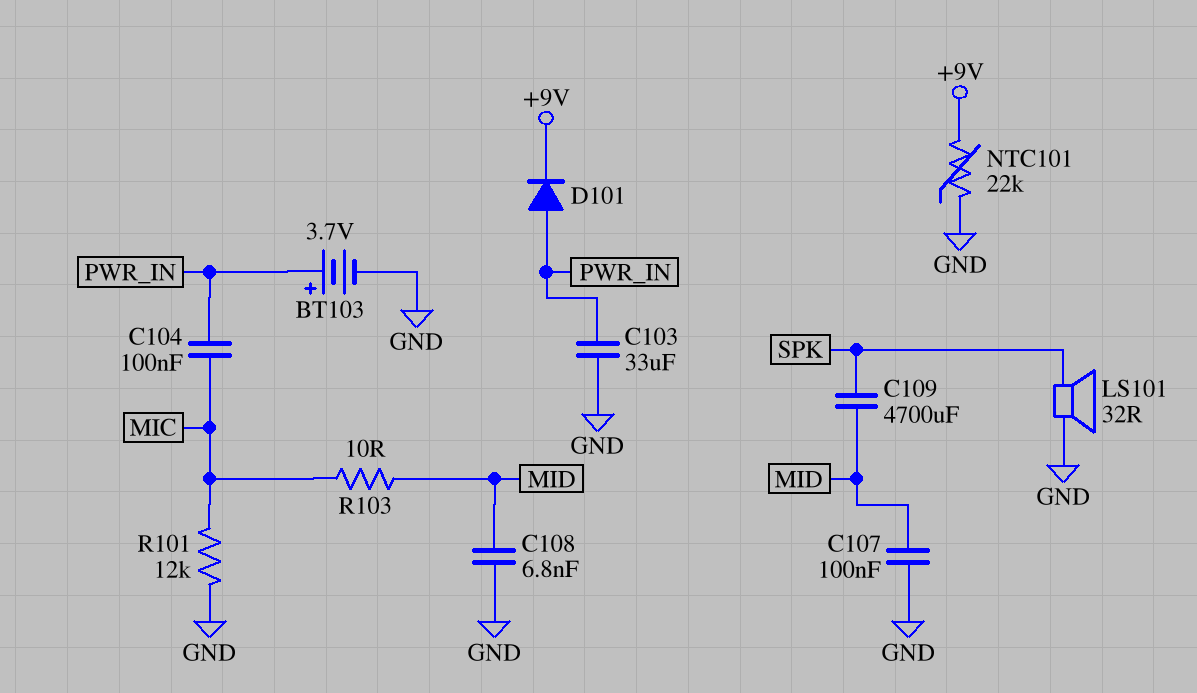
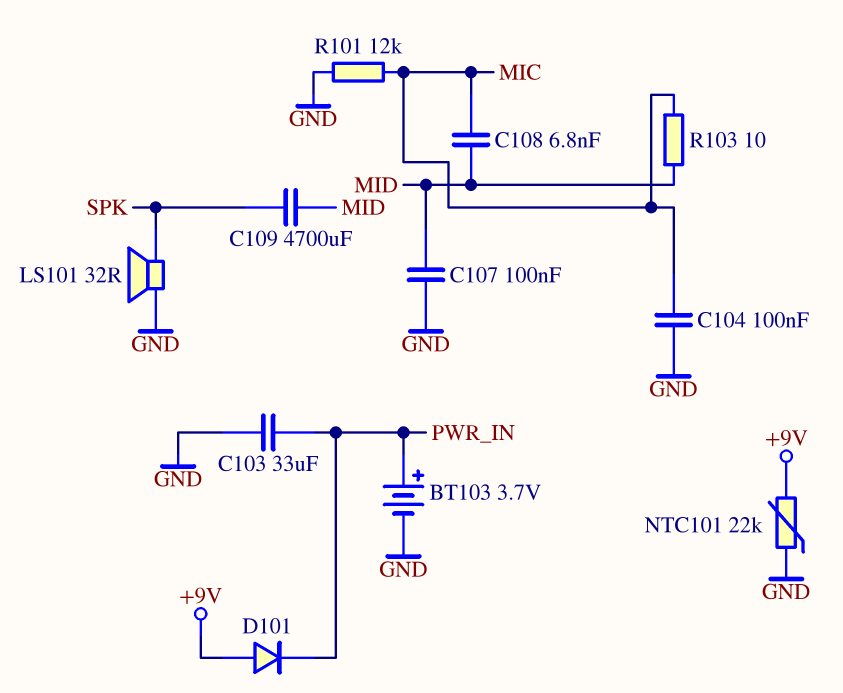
C104: 100nF (MIC, PWR_IN) -> 100nF (GND, MIC)
C108: 6.8nF (GND, MID) -> 6.8nF (MIC, MID)
D101: diode (A PWR_IN, K +9V) -> diode (A +9V, K PWR_IN)

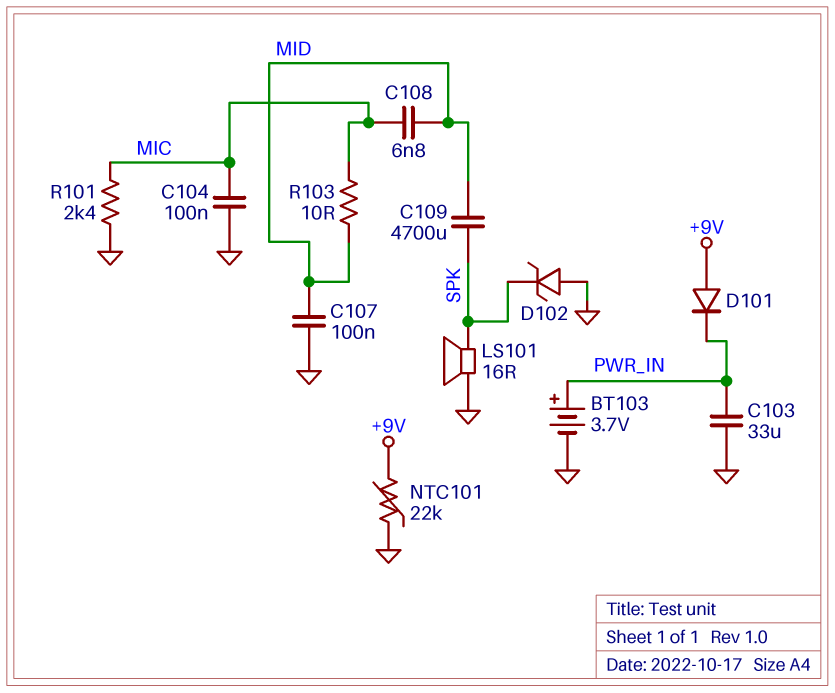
D102: none -> zener (A GND, K SPK)
LS101: speaker 32R (GND, SPK) -> speaker 16R (GND, SPK)
R101: 12k (GND, MIC) -> 2.4k (GND, MIC)

